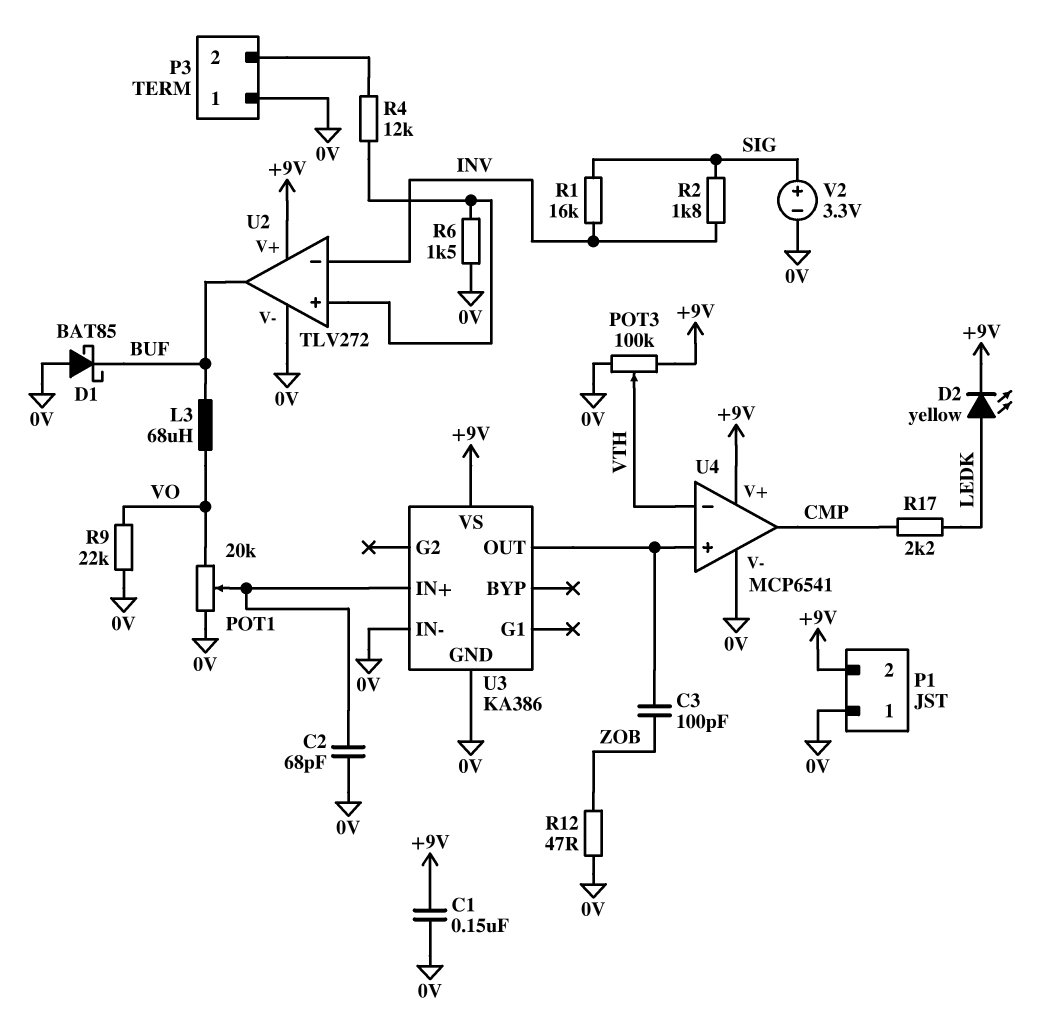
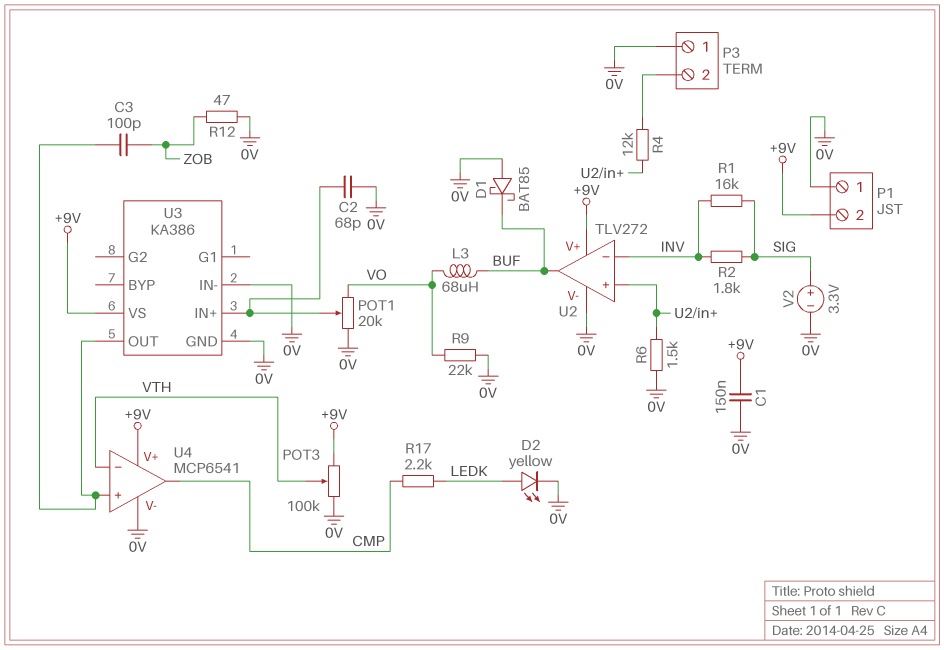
D2: LED yellow (A LEDK, K +9V) -> LED yellow (A LEDK, K 0V)

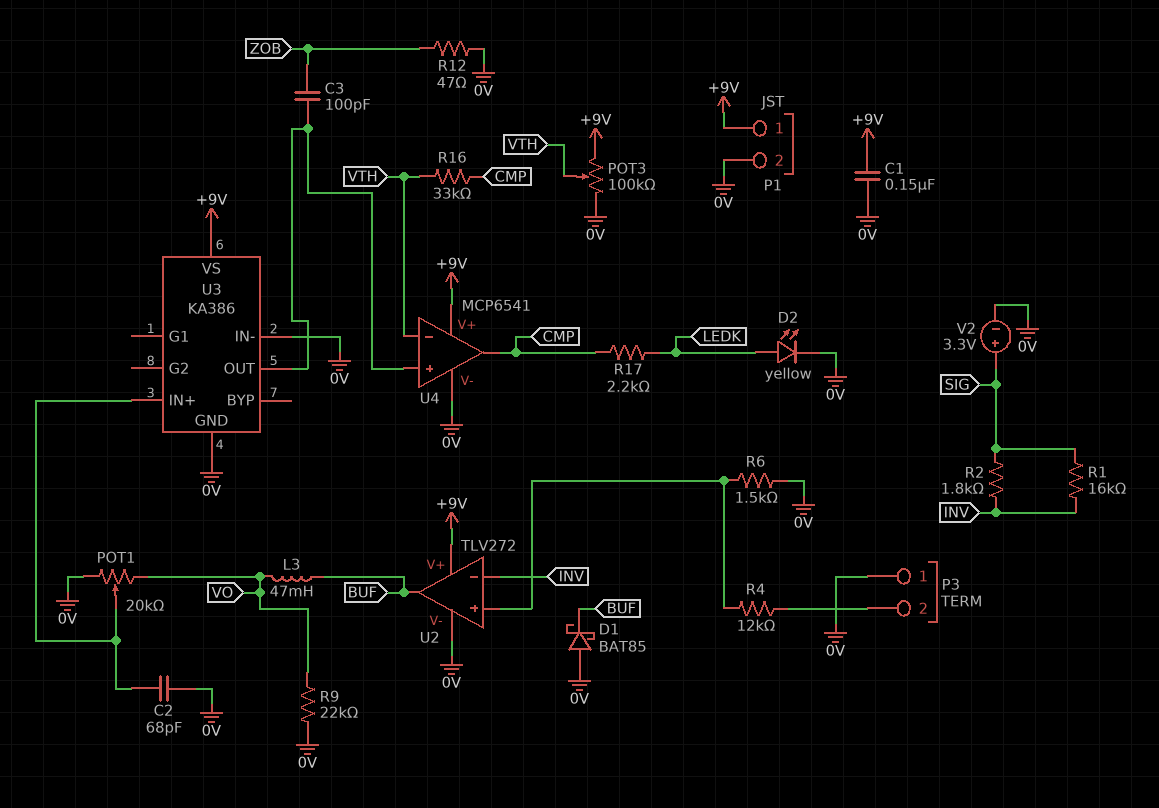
L3: 68uH (BUF, VO) -> 47mH (BUF, VO)
P1 pin 1: 0V -> +9V
P1 pin 2: +9V -> 0V
R16: none -> 33k (CMP, VTH)

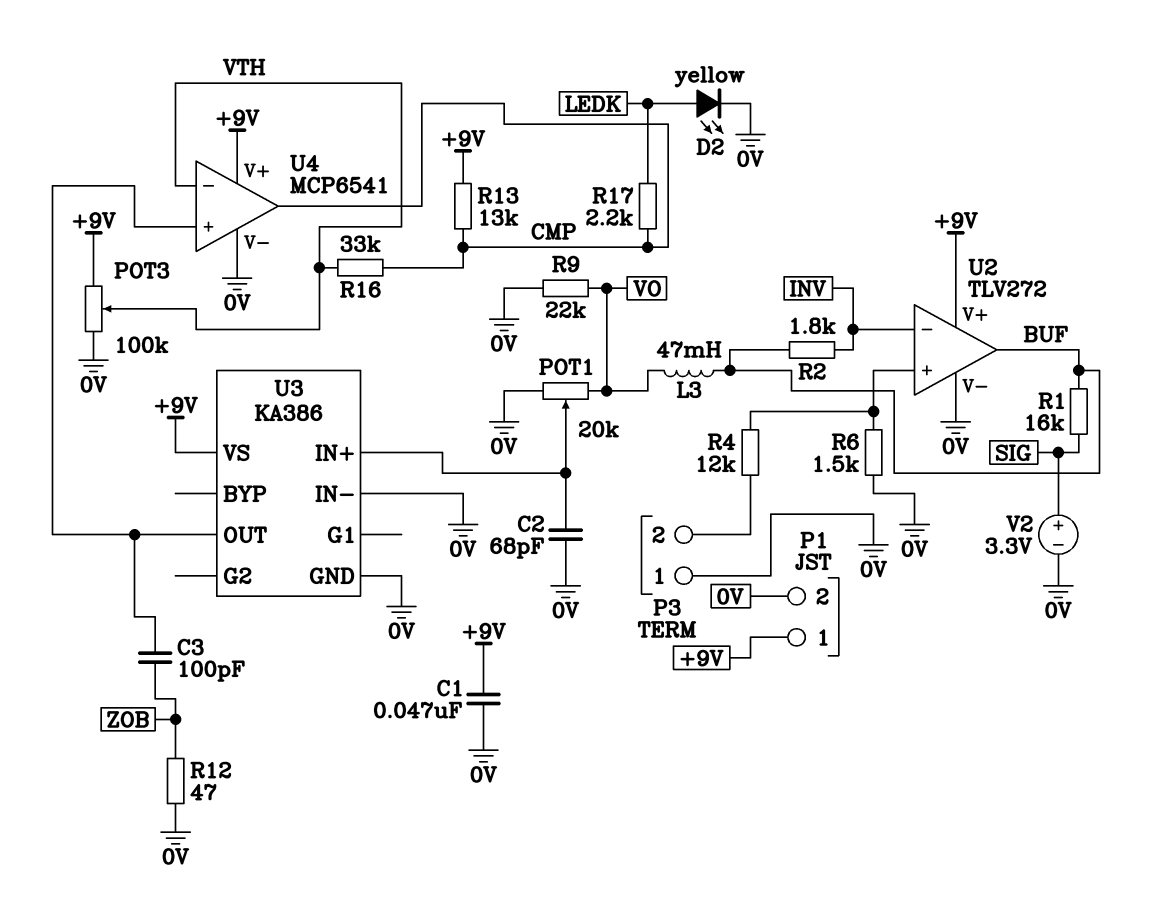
C1: 150nF (+9V, 0V) -> 47nF (+9V, 0V)
D1: schottky BAT85 (A 0V, K BUF) -> none
R1: 16k (INV, SIG) -> 16k (BUF, SIG)
R2: 1.8k (INV, SIG) -> 1.8k (BUF, INV)
R13: none -> 13k (+9V, CMP)

